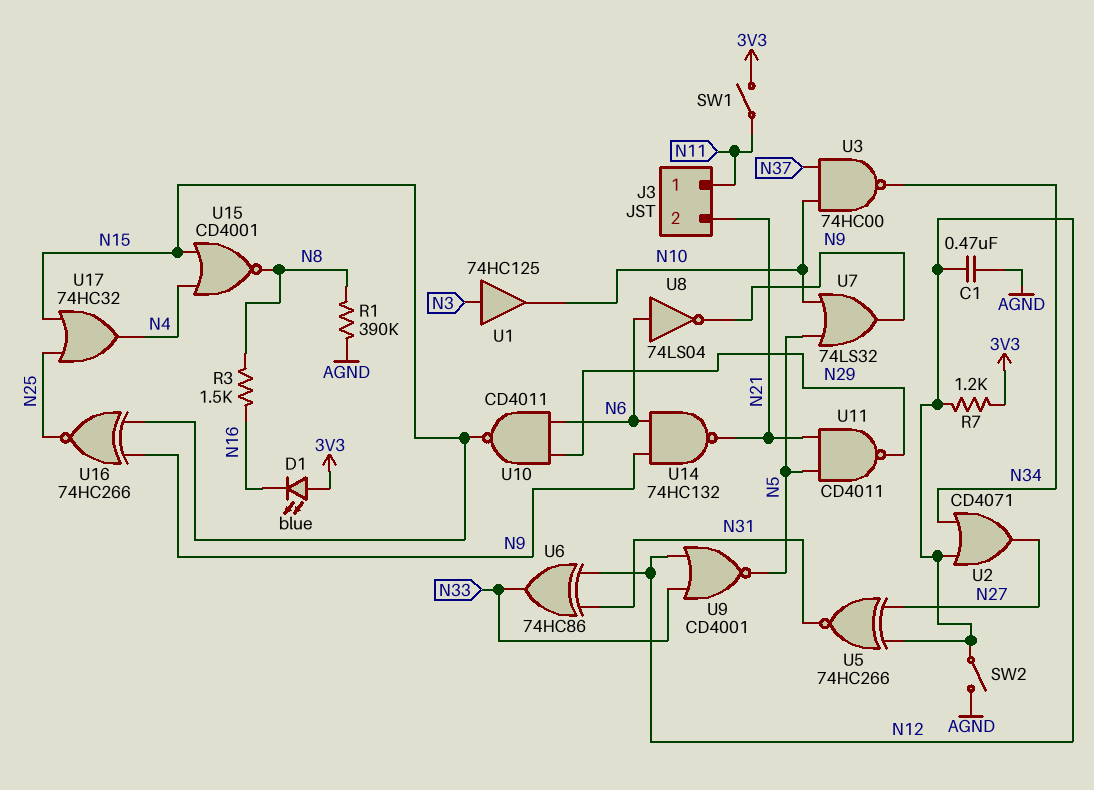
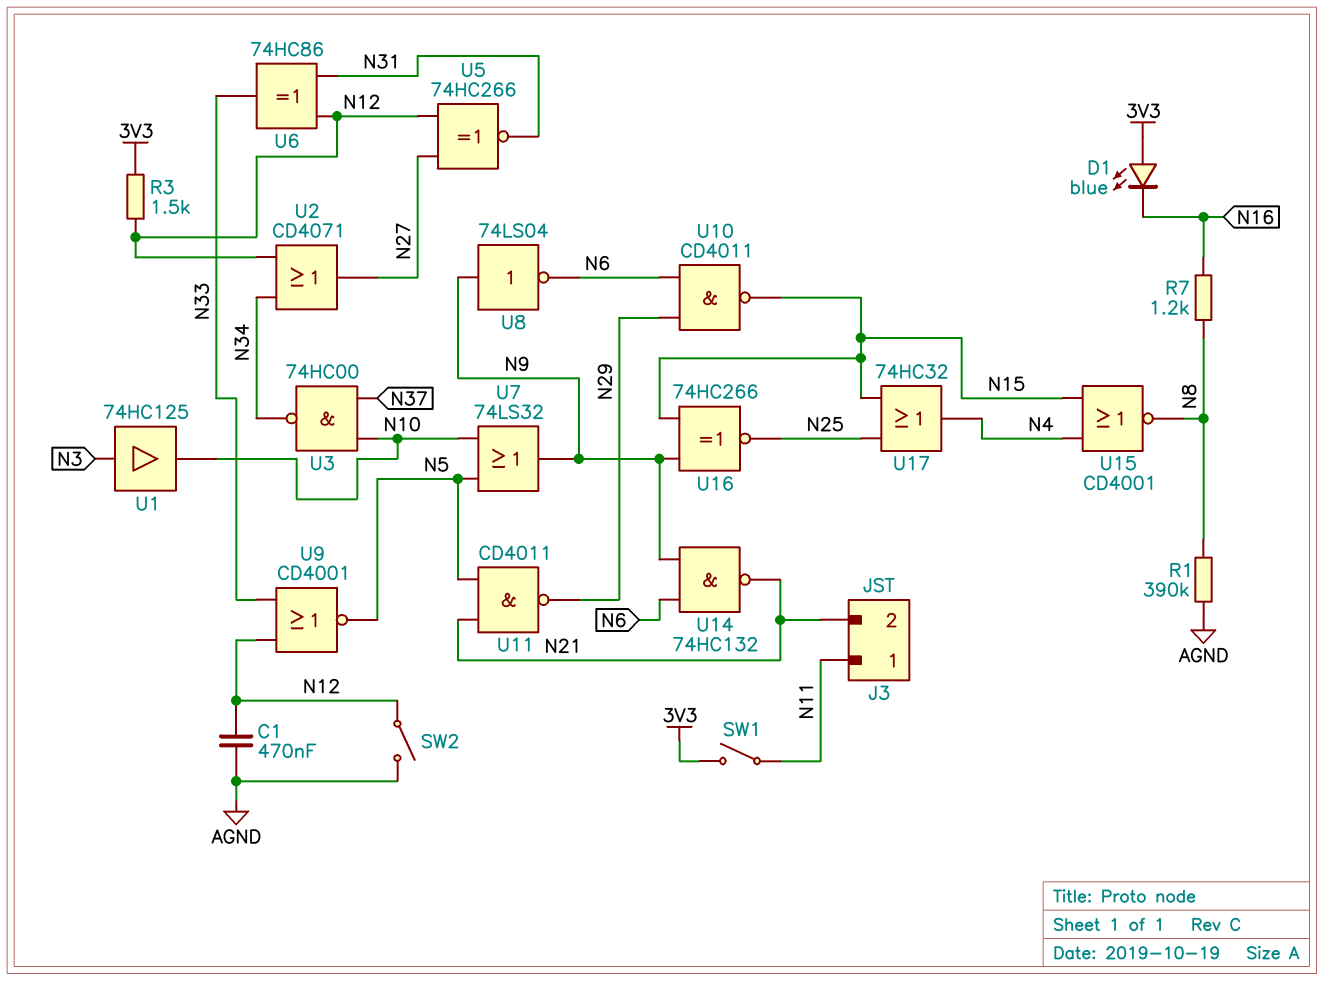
R3: 1.5k (N8, N16) -> 1.5k (3V3, N12)
R7: 1.2k (3V3, N12) -> 1.2k (N8, N16)
U8: NOT 74LS04 (in N6, out N9) -> NOT 74LS04 (in N9, out N6)

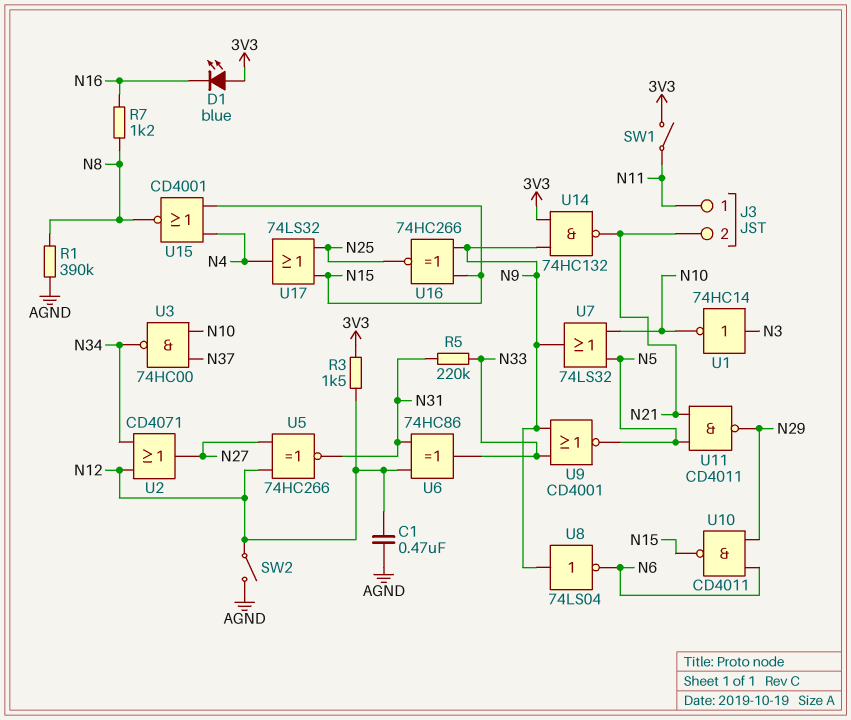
R5: none -> 220k (N31, N33)
U1: buffer 74HC125 (in N3, out N10) -> NOT 74HC14 (in N3, out N10)
U9: NOR CD4001 (in N12, in N33, out N5) -> NOR CD4001 (in N9, in N33, out N5)
U14: NAND 74HC132 (in N6, in N9, out N21) -> NAND 74HC132 (in 3V3, in N9, out N21)
U17: OR 74HC32 (in N15, in N25, out N4) -> OR 74LS32 (in N15, in N25, out N4)

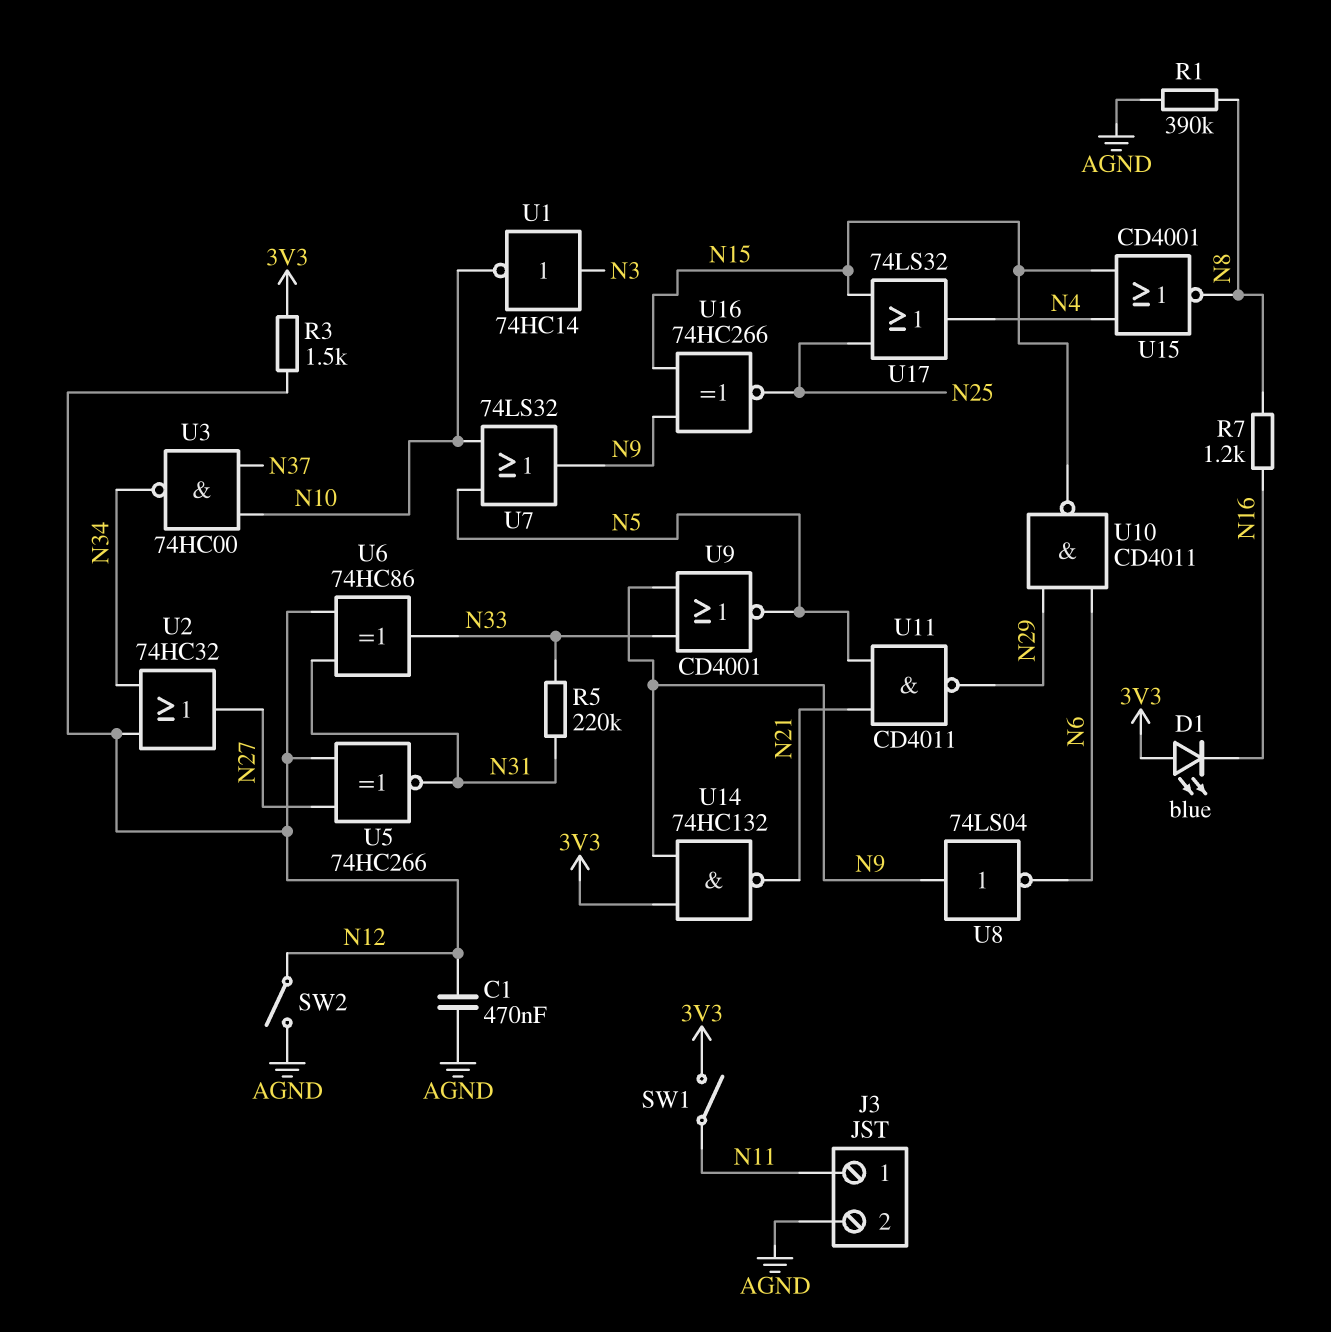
J3 pin 2: N21 -> AGND
U2: OR CD4071 (in N12, in N34, out N27) -> OR 74HC32 (in N12, in N34, out N27)

